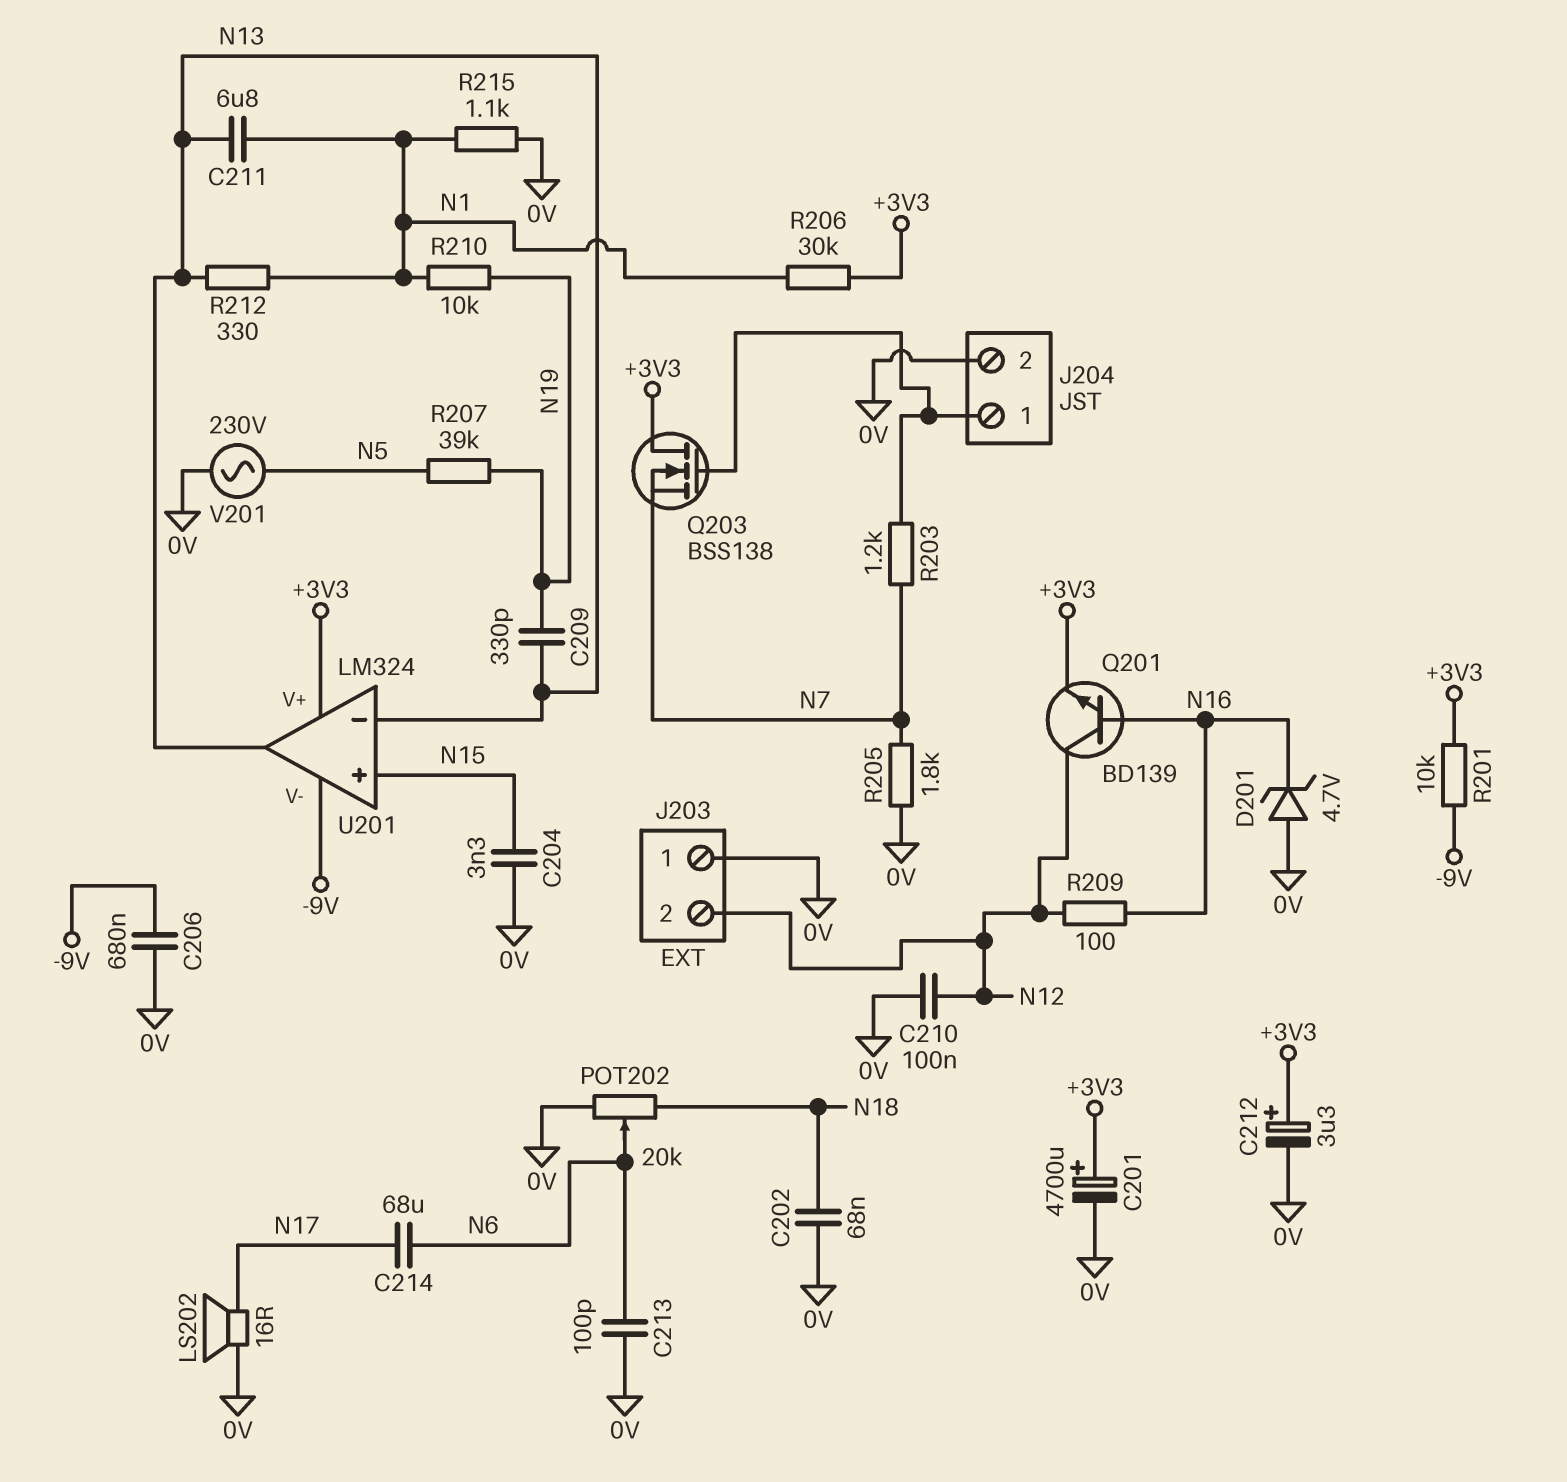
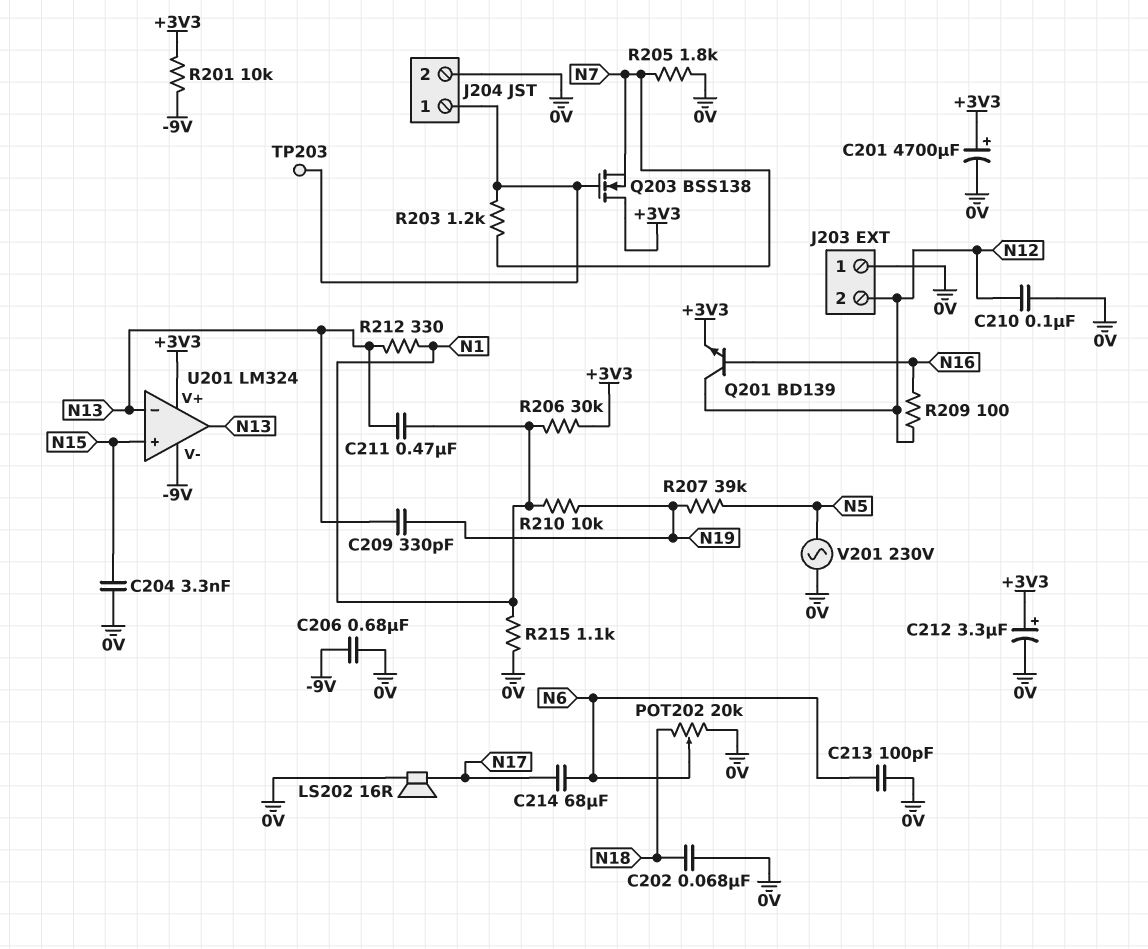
C211: 6.8uF (N1, N13) -> 470nF (N1, N13)
D201: zener 4.7V (A 0V, K N16) -> none
TP203: none -> test point (J204/1)

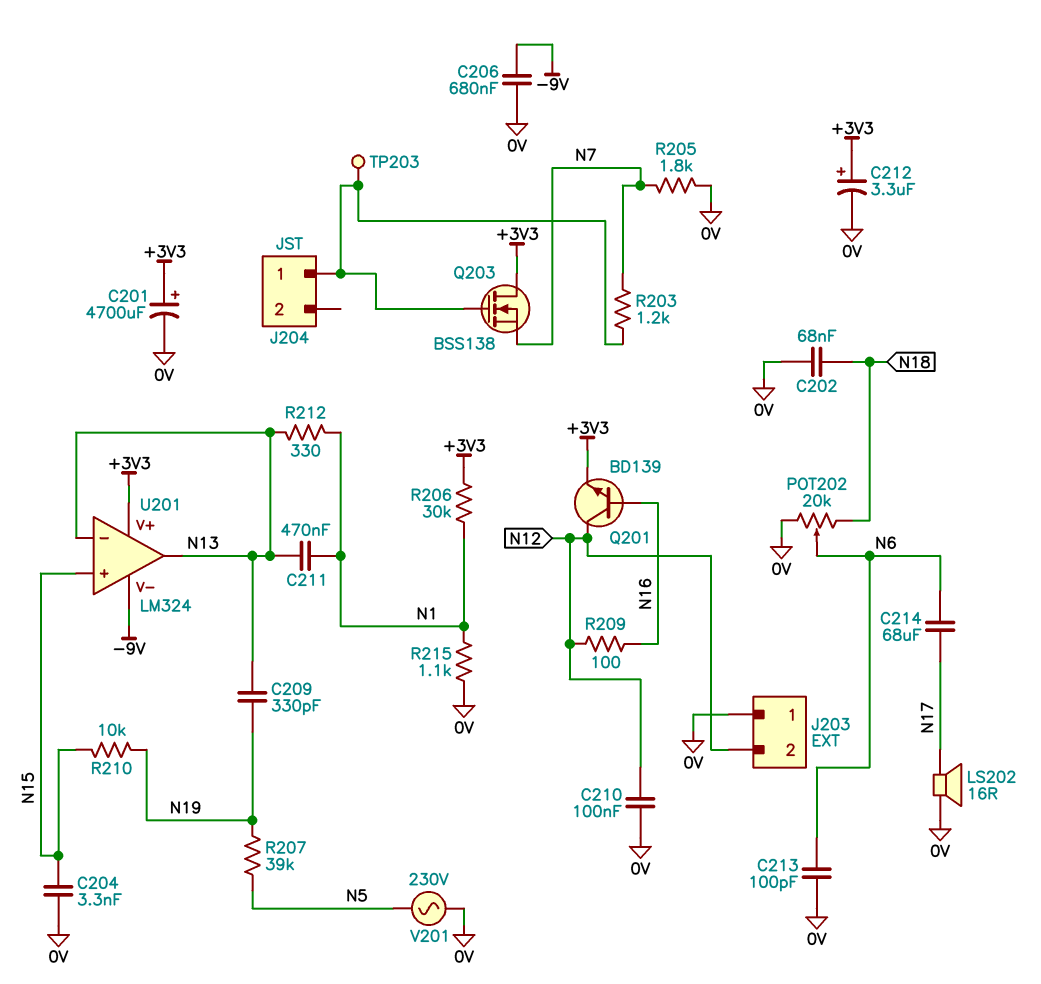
J204 pin 2: 0V -> none
R201: 10k (+3V3, -9V) -> none
R210: 10k (N1, N19) -> 10k (N15, N19)

